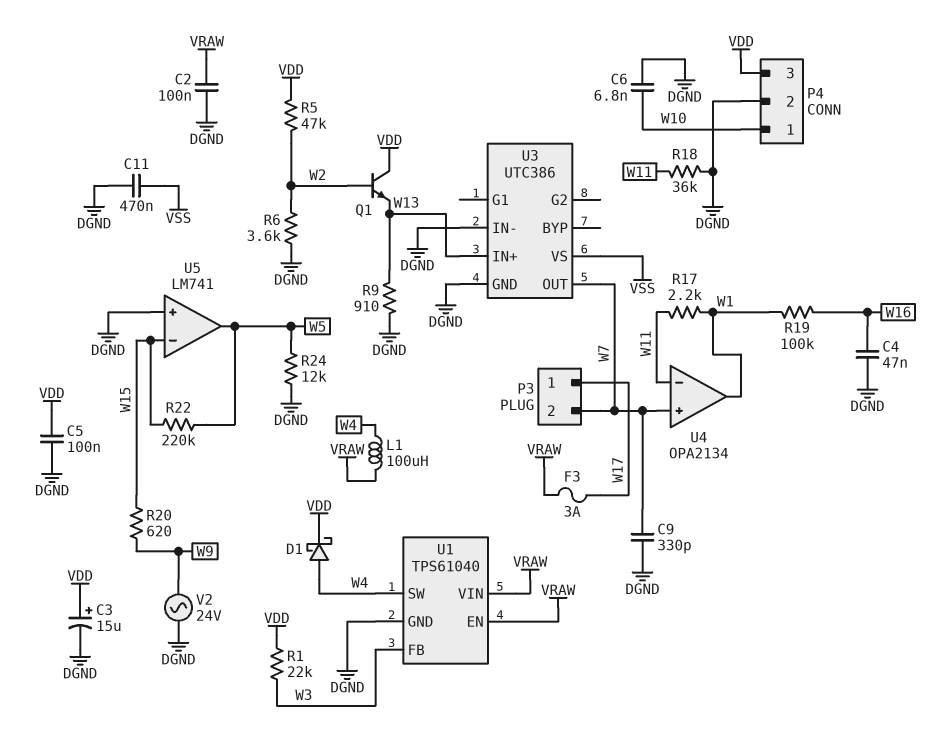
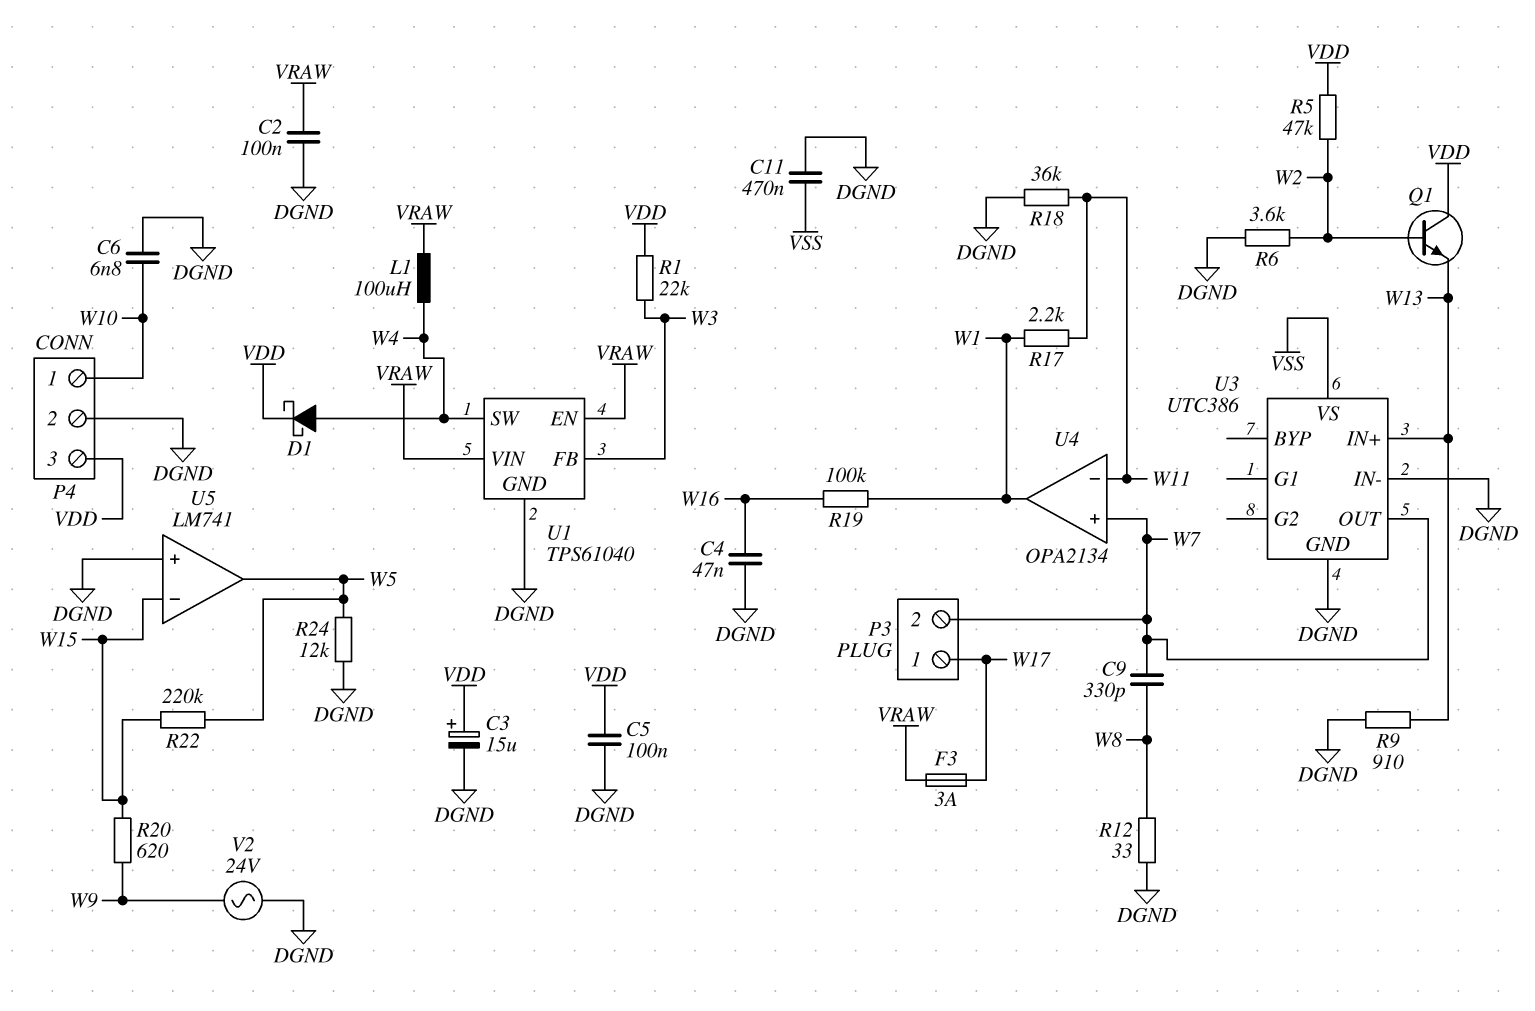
C9: 330pF (DGND, W7) -> 330pF (W7, W8)
R12: none -> 33 (DGND, W8)

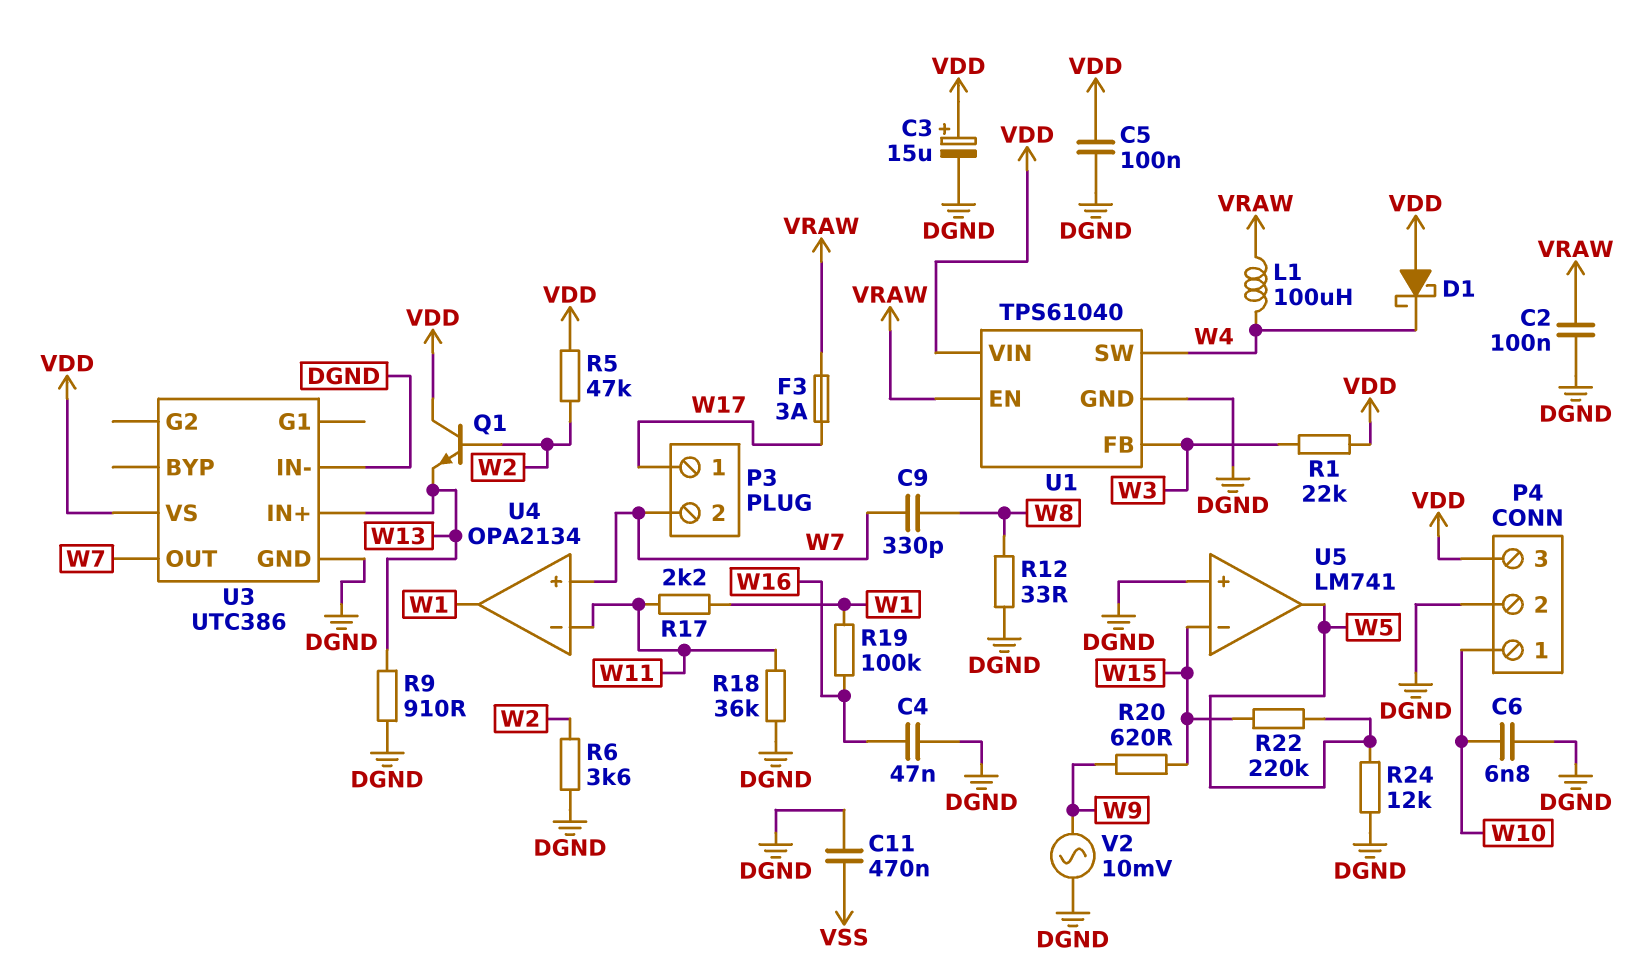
D1: schottky (A W4, K VDD) -> schottky (A VDD, K W4)
U1 pin VIN: VRAW -> VDD
U3 pin VS: VSS -> VDD
V2: AC 24V (DGND, W9) -> AC 10mV (DGND, W9)

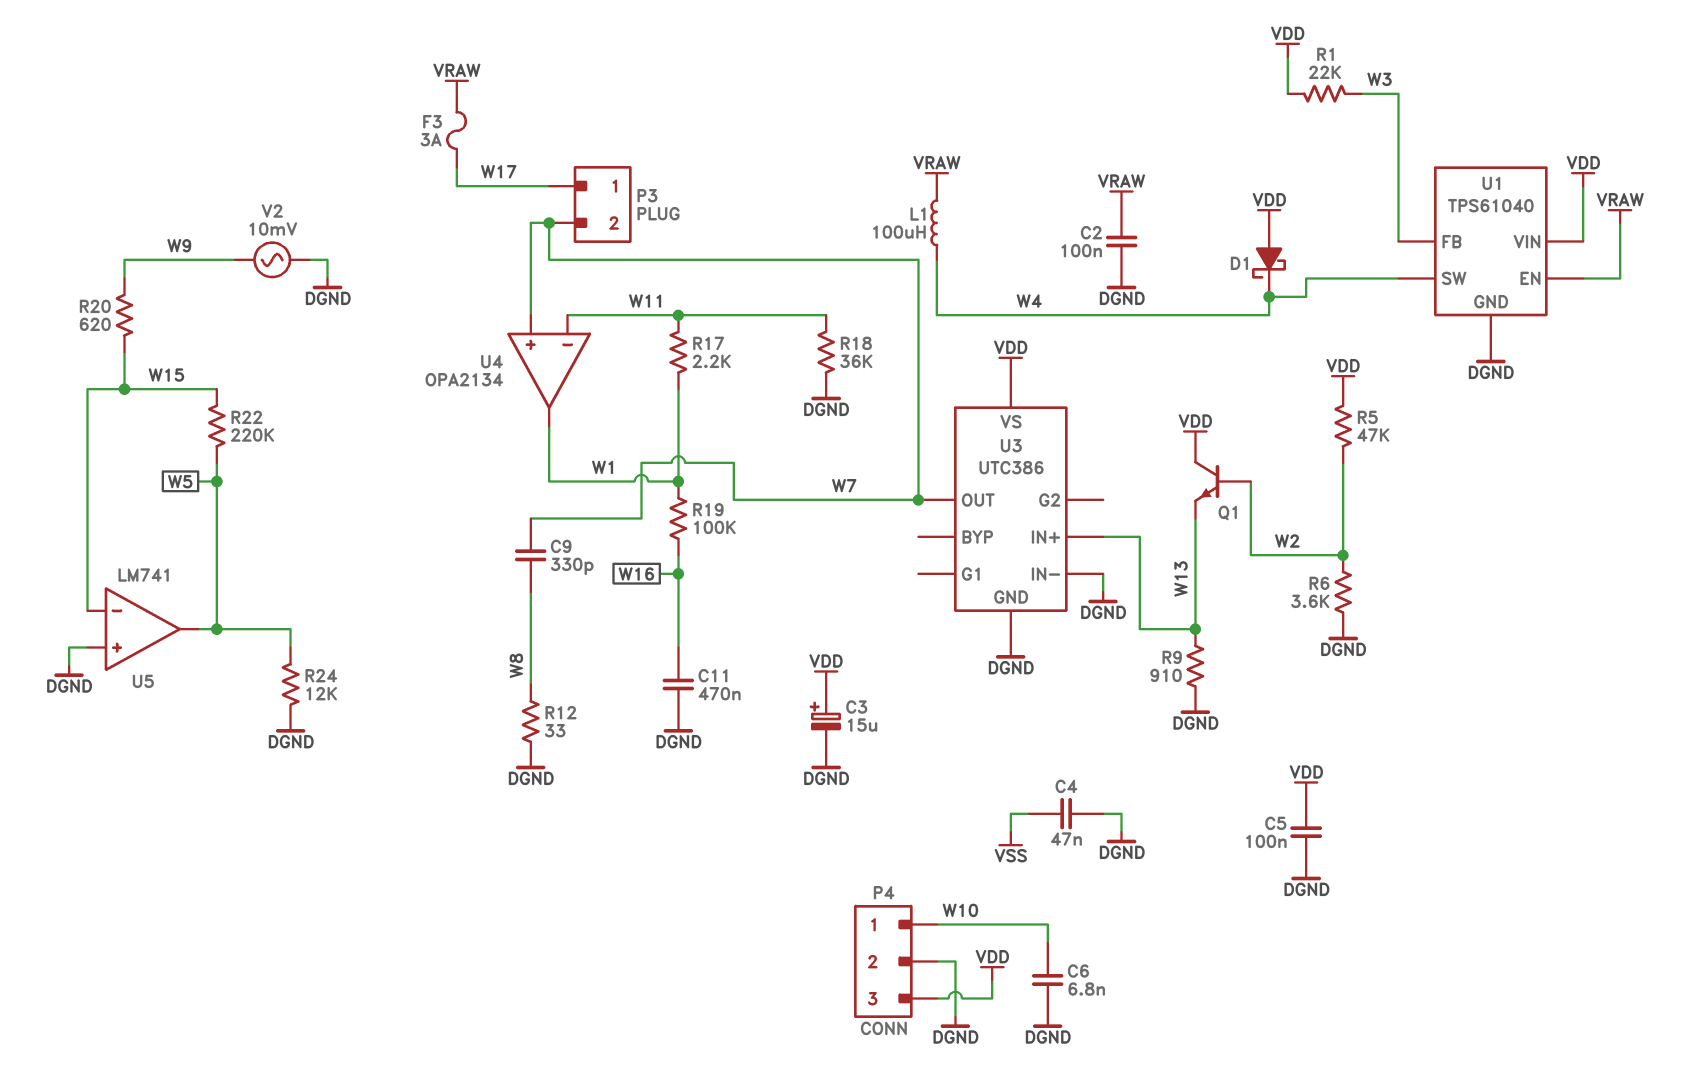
C4: 47nF (DGND, W16) -> 47nF (DGND, VSS)
C11: 470nF (DGND, VSS) -> 470nF (DGND, W16)

